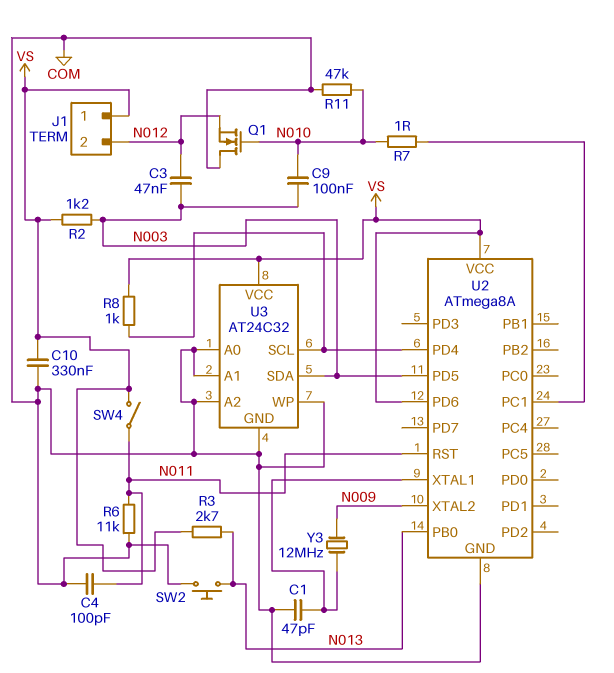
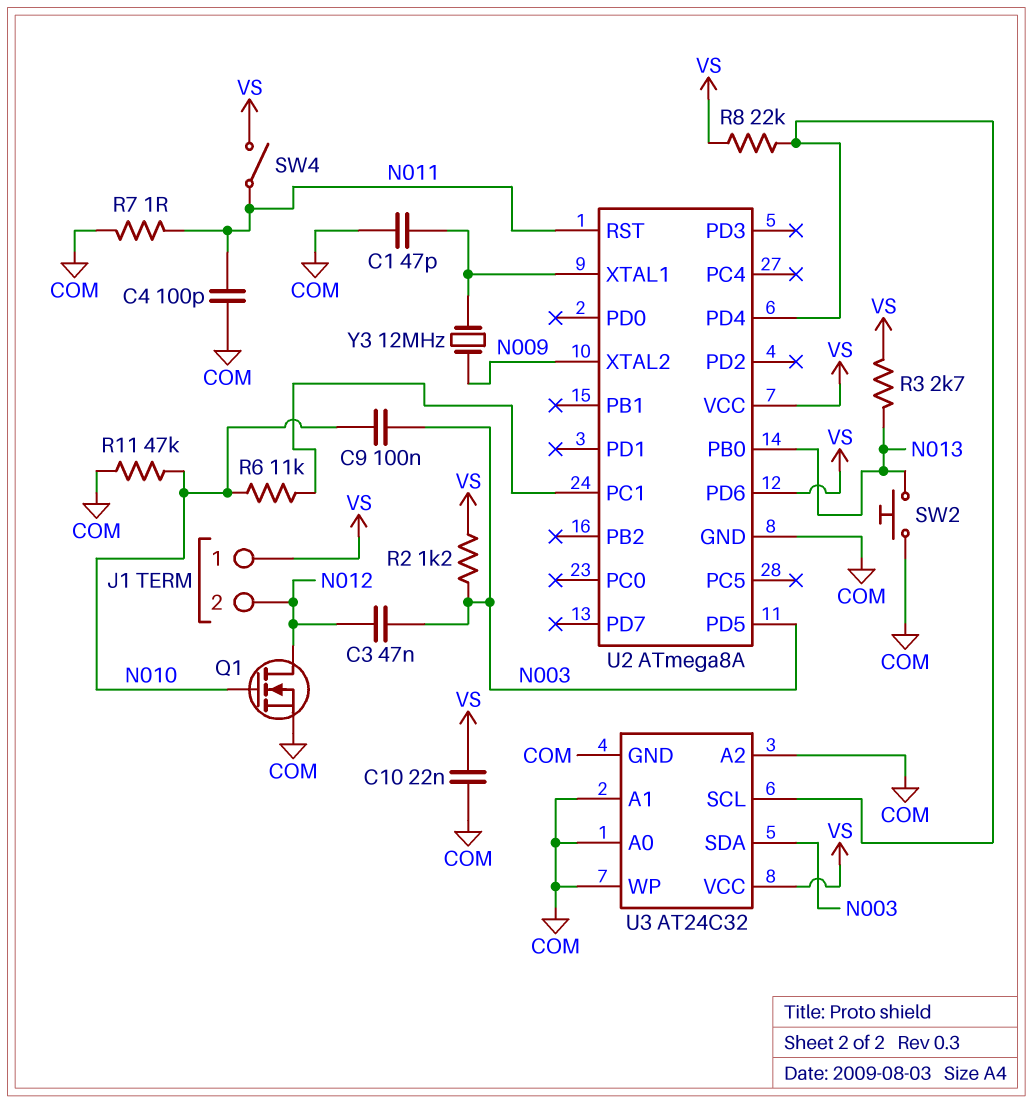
C10: 330nF (COM, VS) -> 22nF (COM, VS)
Q1: NMOS (G N010, D COM, S N012) -> NMOS (G N010, D N012, S COM)
R6: 11k (COM, N011) -> 11k (N010, U2/PC1)
R7: 1 (N010, U2/PC1) -> 1 (COM, N011)
R8: 1k (U2/PD4, VS) -> 22k (U2/PD4, VS)

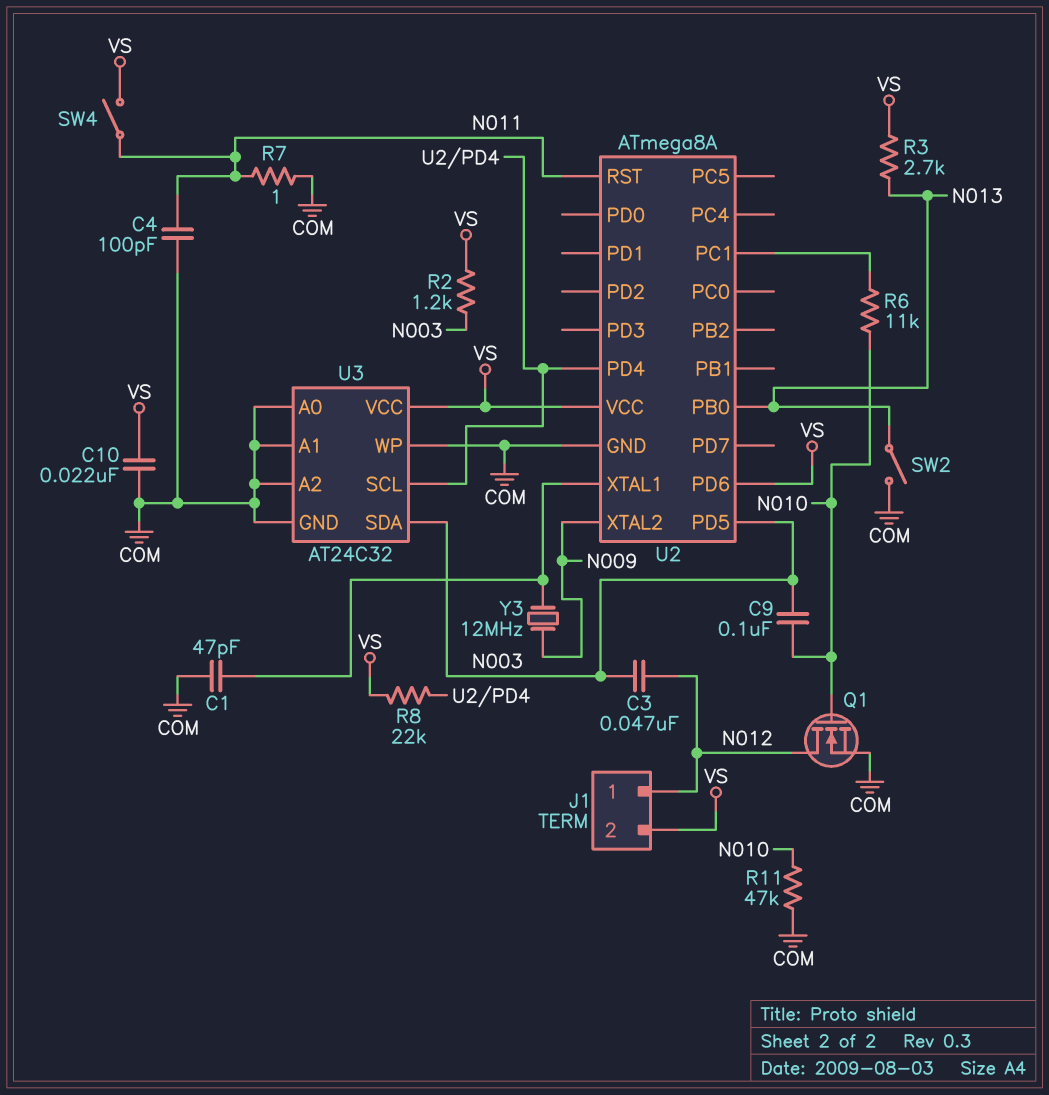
J1 pin 1: VS -> N012
J1 pin 2: N012 -> VS
SW2: button (COM, N013) -> switch (COM, N013)

